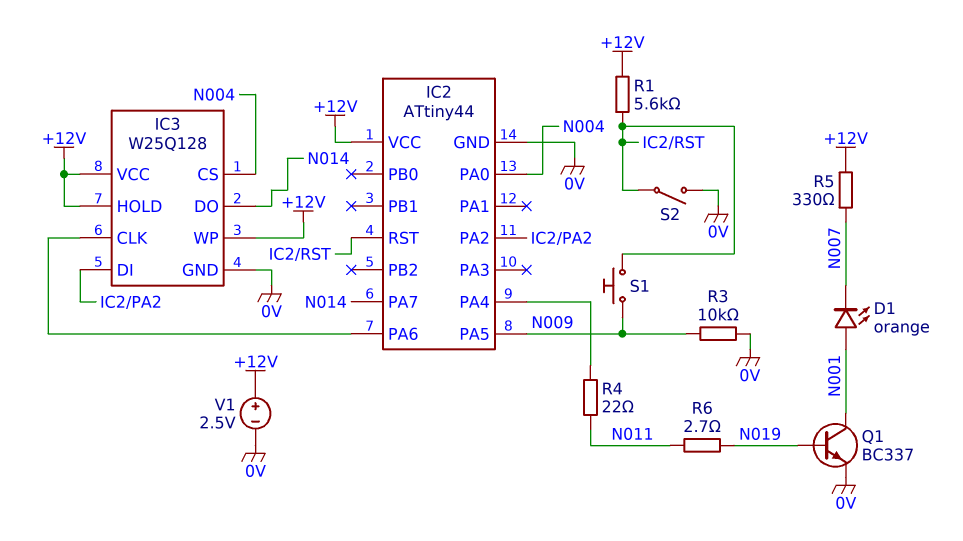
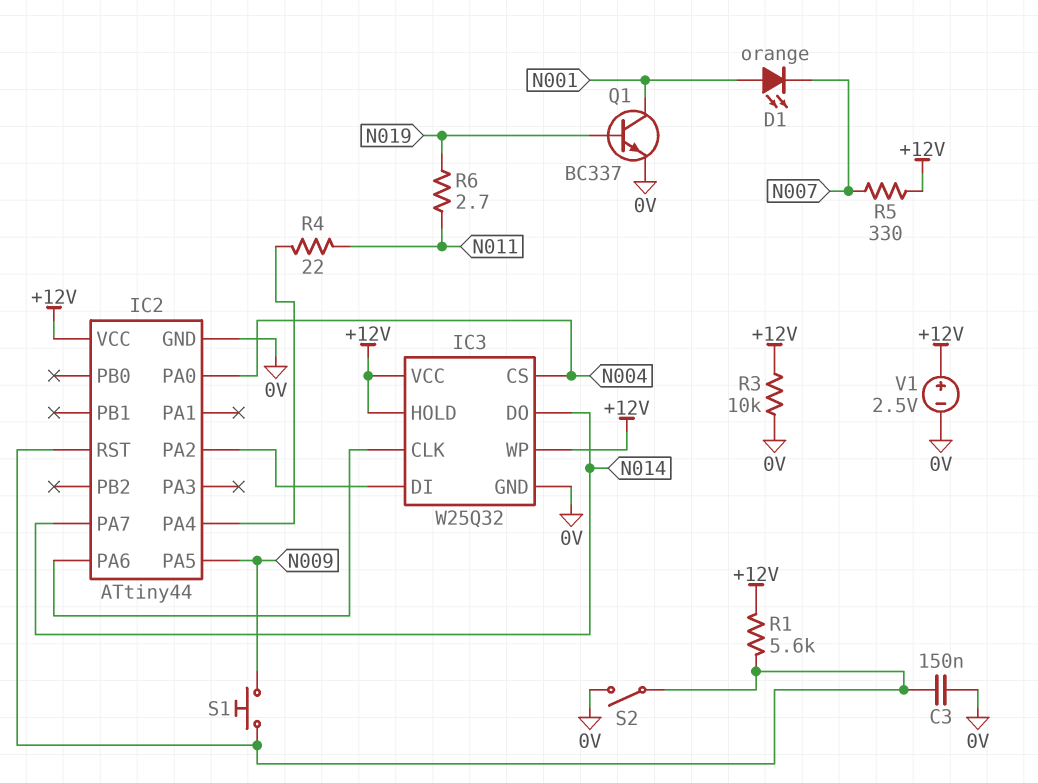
C3: none -> 150nF (0V, IC2/RST)
IC3: W25Q128 -> W25Q32
R3: 10k (0V, N009) -> 10k (+12V, 0V)

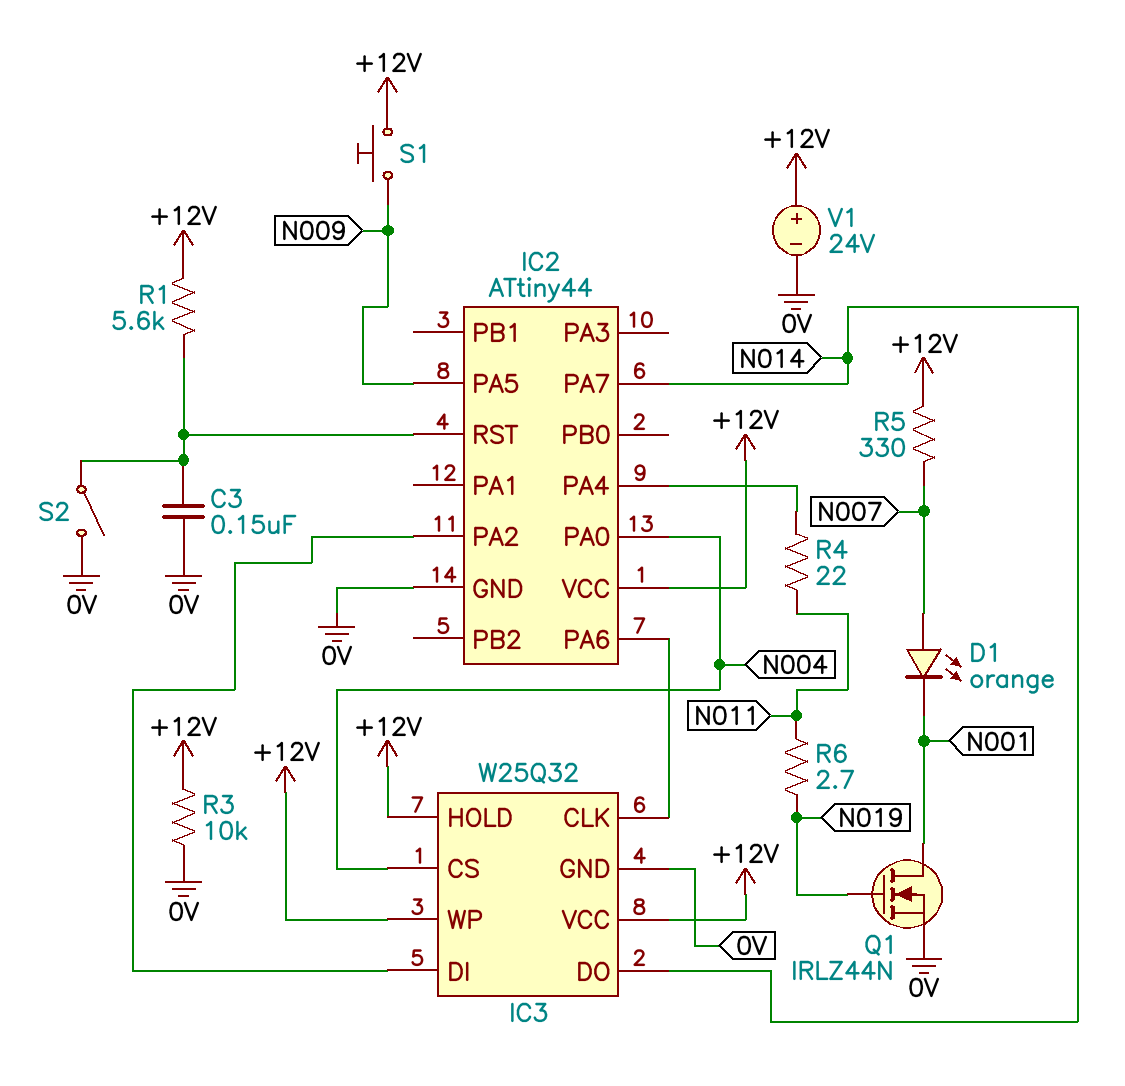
D1: LED orange (A N001, K N007) -> LED orange (A N007, K N001)
Q1: NPN BC337 (B N019, C N001, E 0V) -> NMOS IRLZ44N (G N019, D N001, S 0V)
S1: button (IC2/RST, N009) -> button (+12V, N009)
V1: 2.5V (plus +12V, minus 0V) -> 24V (plus +12V, minus 0V)

